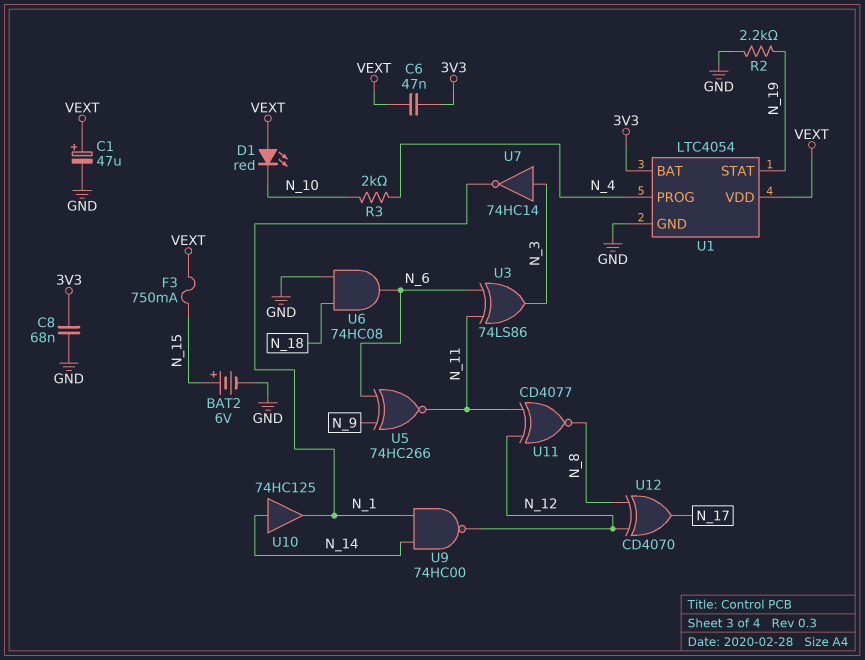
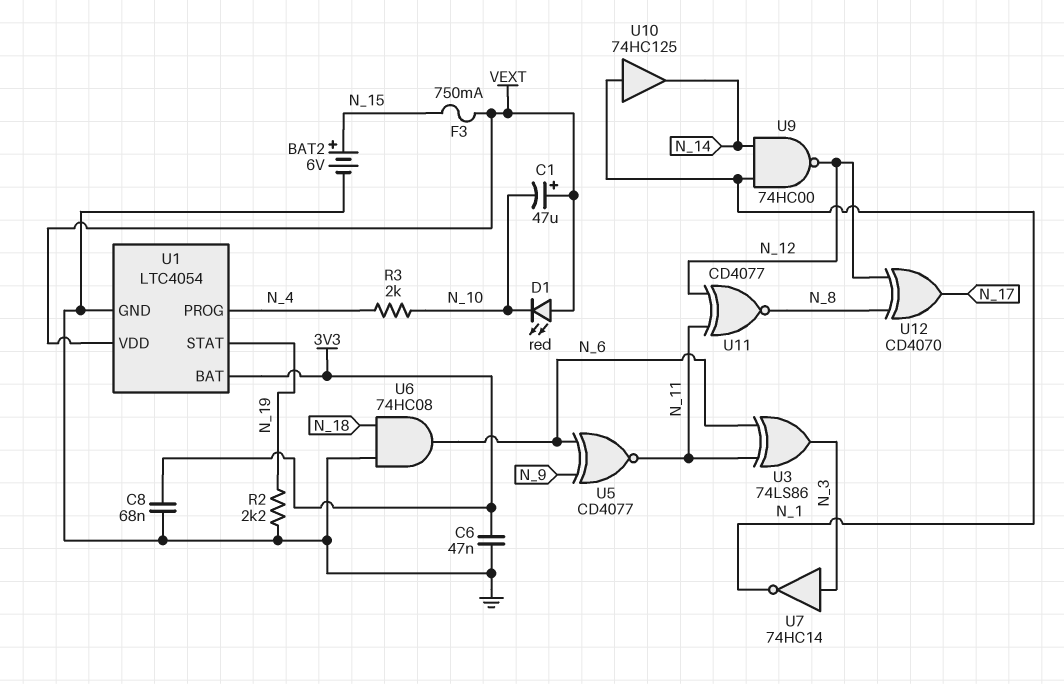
C1: 47uF (plus VEXT, minus GND) -> 47uF (plus VEXT, minus N_10)
C6: 47nF (3V3, VEXT) -> 47nF (3V3, GND)
U5: XNOR 74HC266 (in N_6, in N_9, out N_11) -> XNOR CD4077 (in N_6, in N_9, out N_11)
U10: buffer 74HC125 (in N_14, out N_1) -> buffer 74HC125 (in N_1, out N_14)

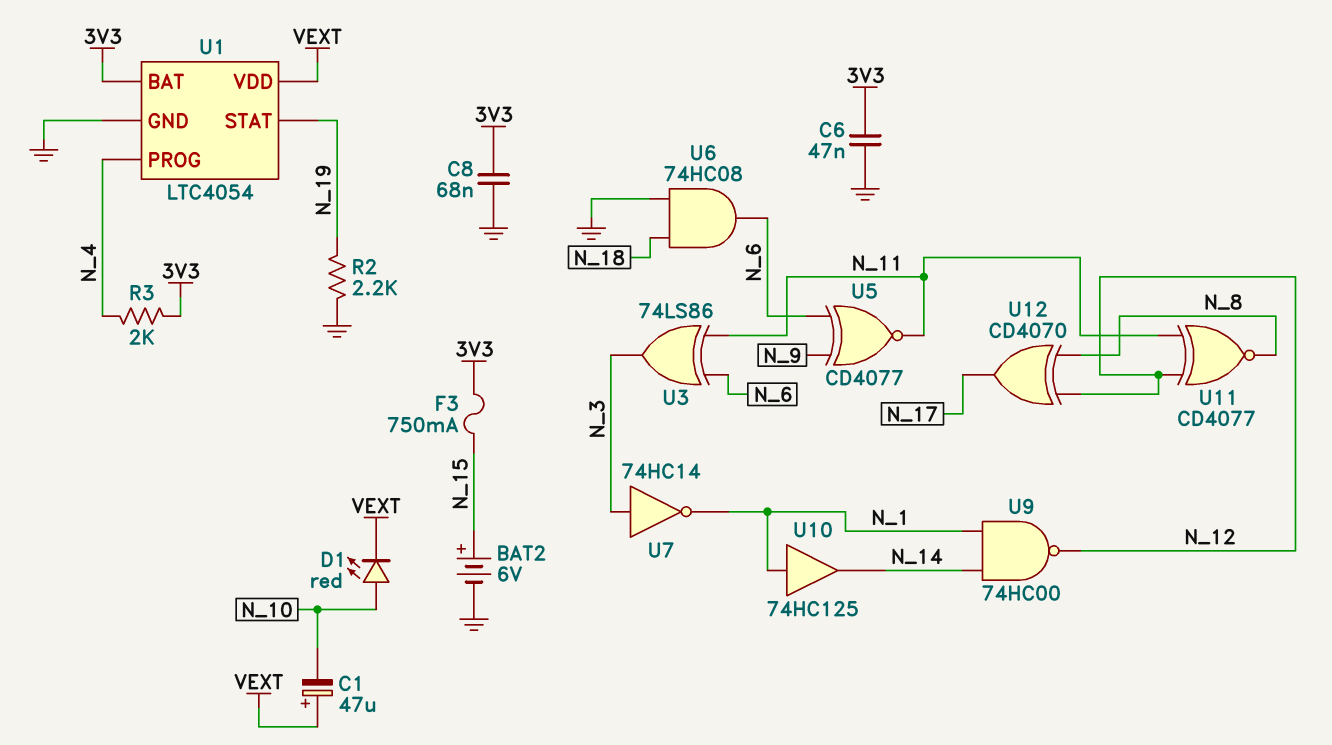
D1: LED red (A VEXT, K N_10) -> LED red (A N_10, K VEXT)
F3: 750mA (N_15, VEXT) -> 750mA (3V3, N_15)
R3: 2k (N_4, N_10) -> 2k (3V3, N_4)

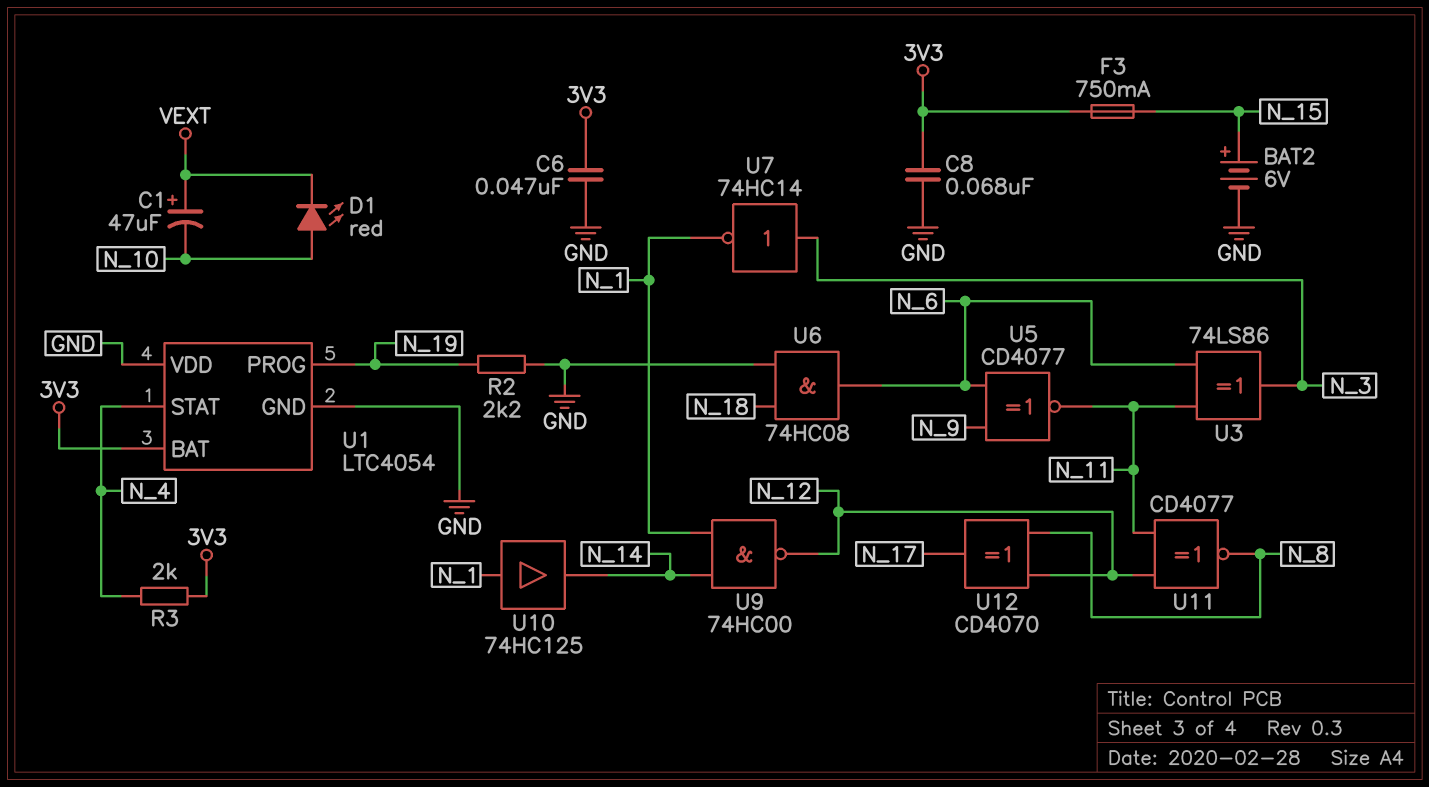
U1 pin PROG: N_4 -> N_19
U1 pin STAT: N_19 -> N_4
U1 pin VDD: VEXT -> GND

